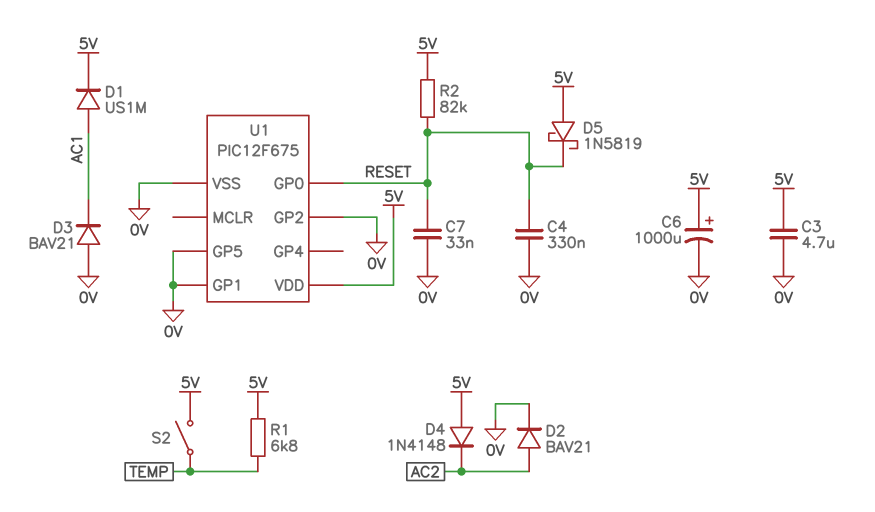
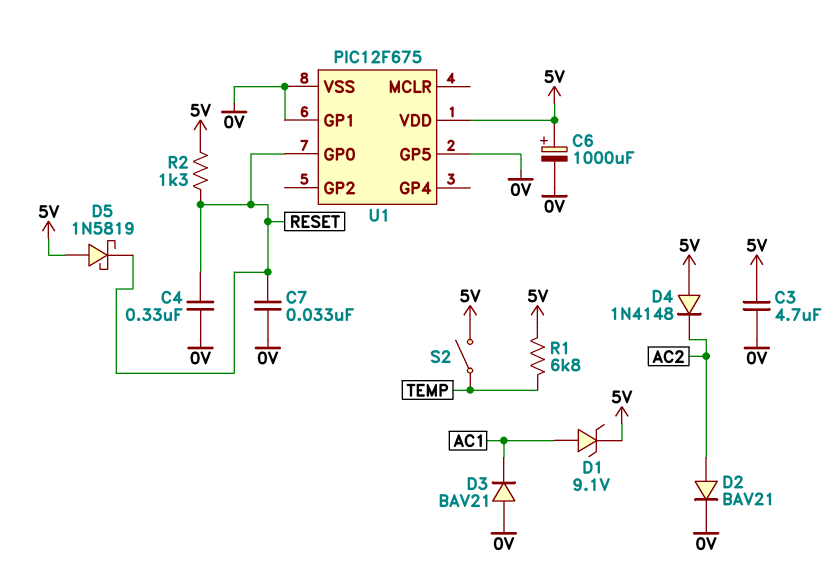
D1: diode US1M (A AC1, K 5V) -> zener 9.1V (A AC1, K 5V)
R2: 82k (5V, RESET) -> 1.3k (5V, RESET)
U1 pin GP2: 0V -> none

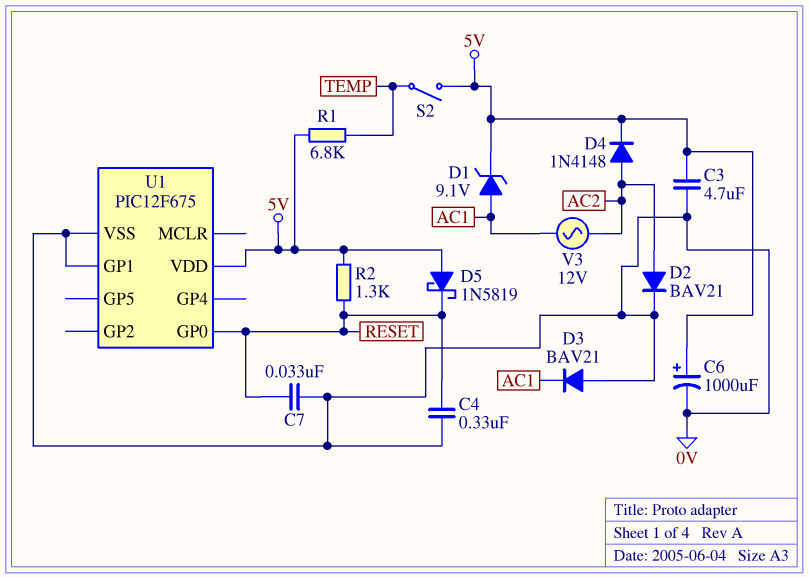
D4: diode 1N4148 (A 5V, K AC2) -> diode 1N4148 (A AC2, K 5V)
U1 pin GP5: 0V -> none
V3: none -> AC 12V (AC1, AC2)

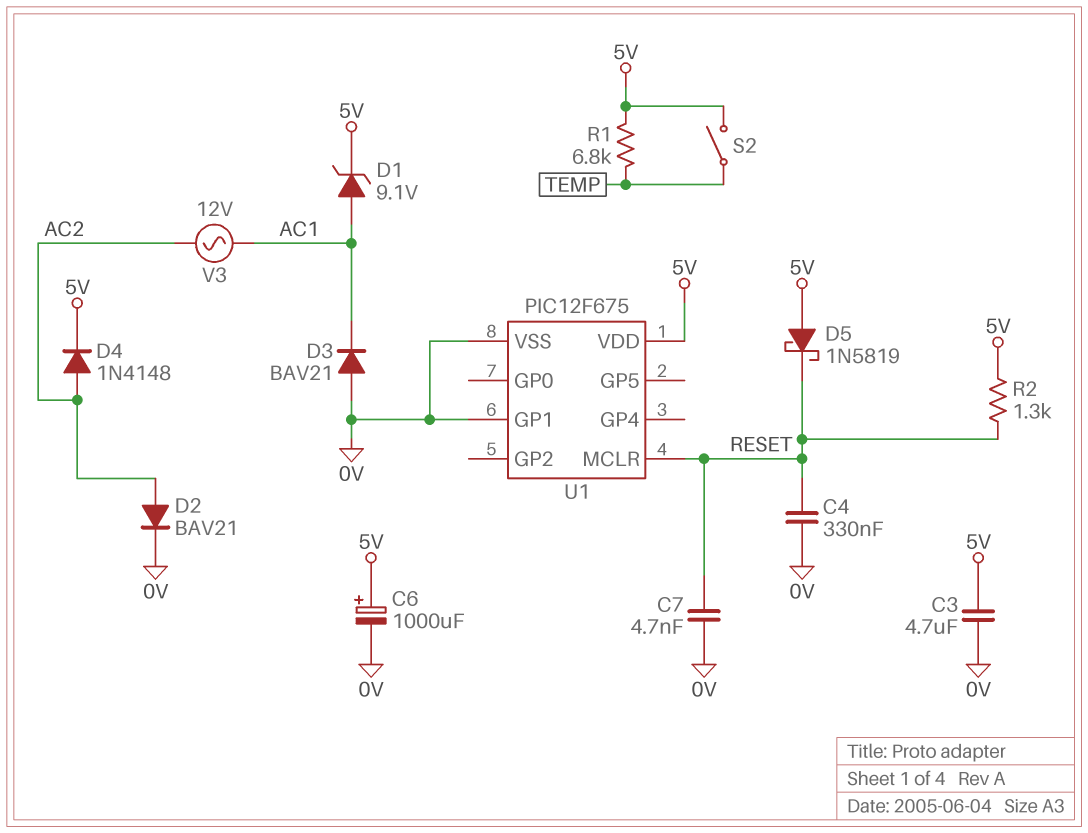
C7: 33nF (0V, RESET) -> 4.7nF (0V, RESET)
U1 pin GP0: RESET -> none
U1 pin MCLR: none -> RESET

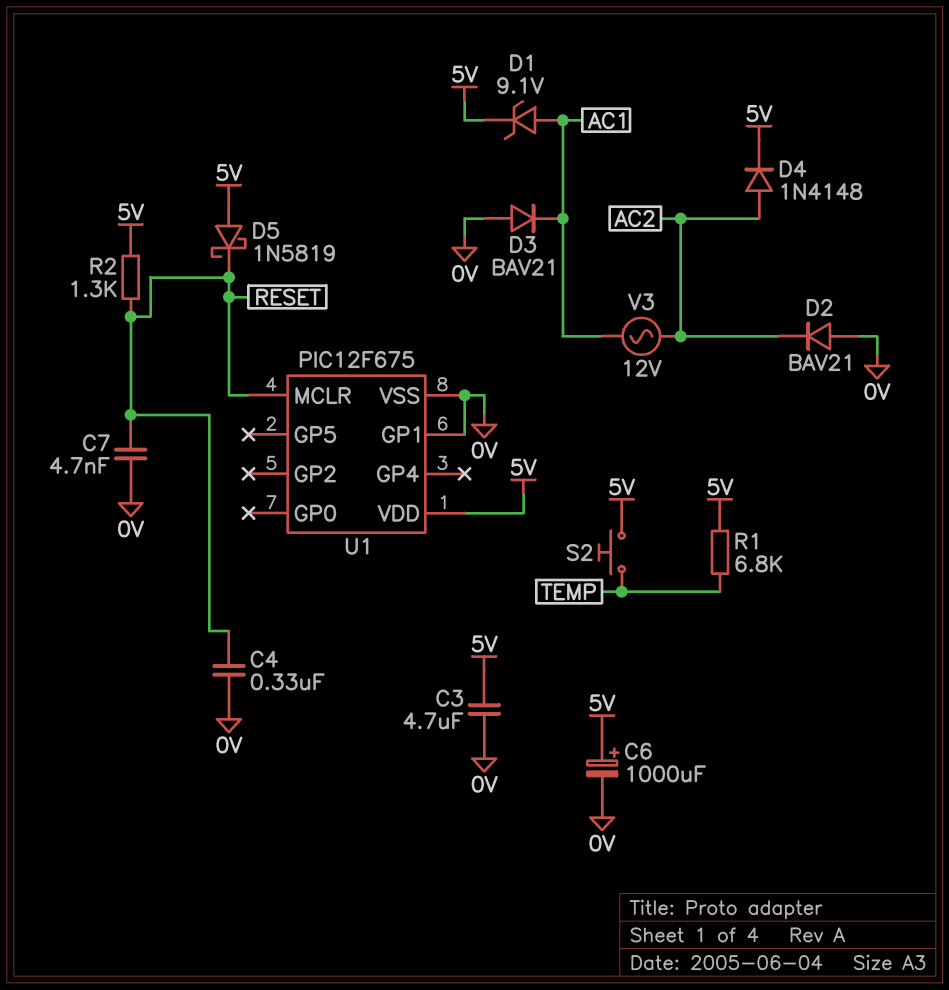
D2: diode BAV21 (A AC2, K 0V) -> diode BAV21 (A 0V, K AC2)
S2: switch (5V, TEMP) -> button (5V, TEMP)

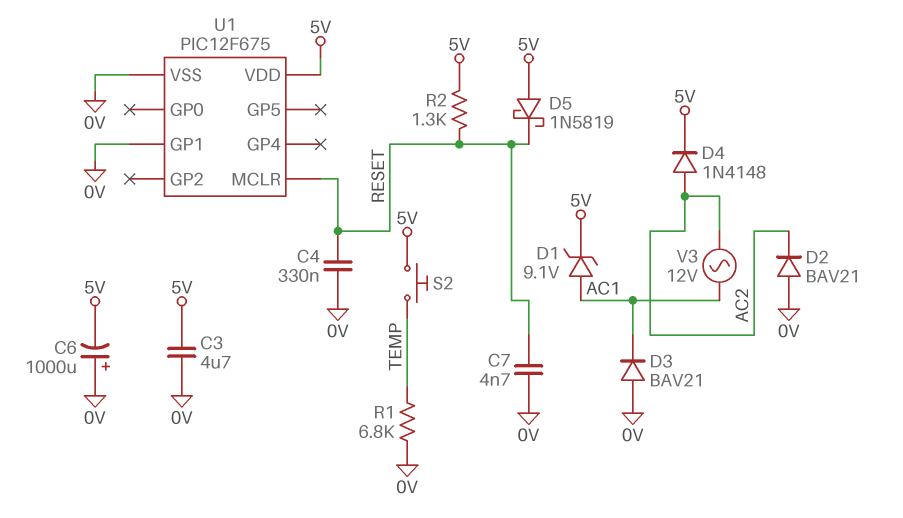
C6: 1000uF (plus 5V, minus 0V) -> 1000uF (plus 0V, minus 5V)
R1: 6.8k (5V, TEMP) -> 6.8k (0V, TEMP)

